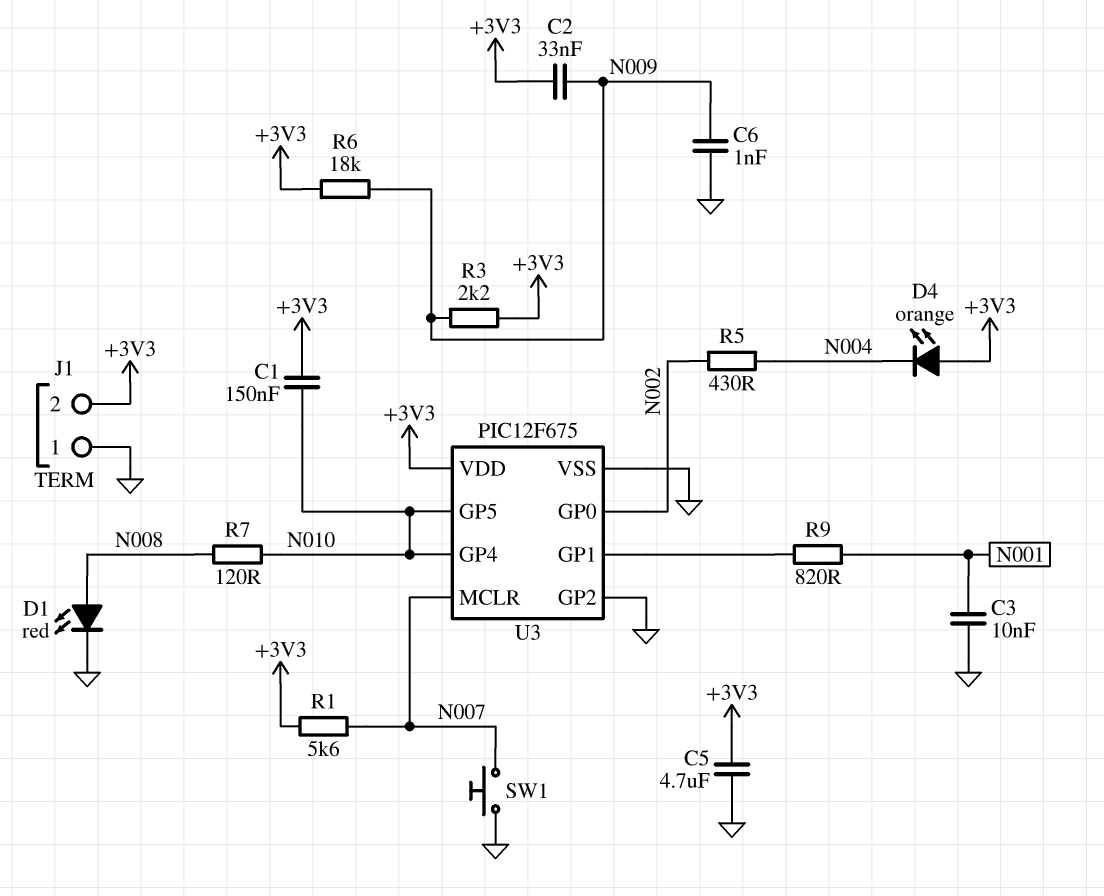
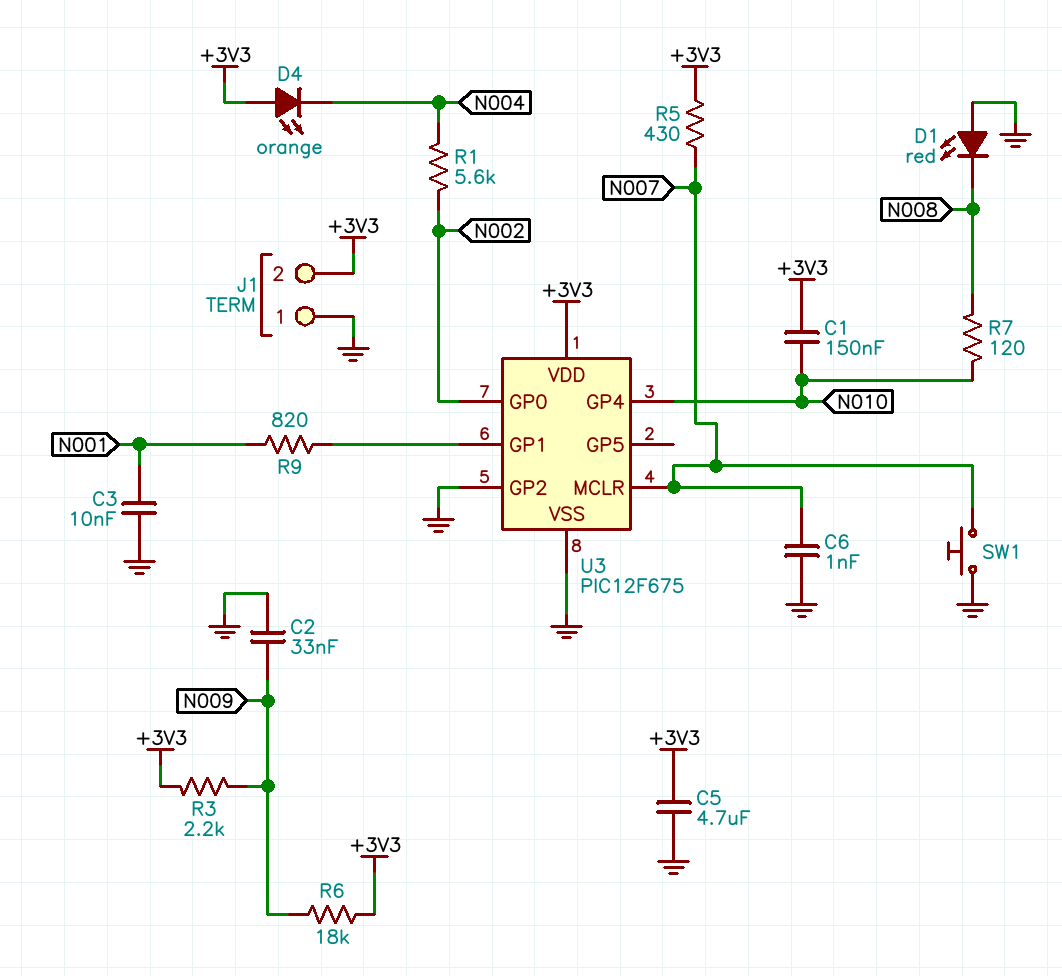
C2: 33nF (+3V3, N009) -> 33nF (GND, N009)
C6: 1nF (GND, N009) -> 1nF (GND, N007)
D1: LED red (A N008, K GND) -> LED red (A GND, K N008)
R1: 5.6k (+3V3, N007) -> 5.6k (N002, N004)
R5: 430 (N002, N004) -> 430 (+3V3, N007)
U3 pin GP5: N010 -> none

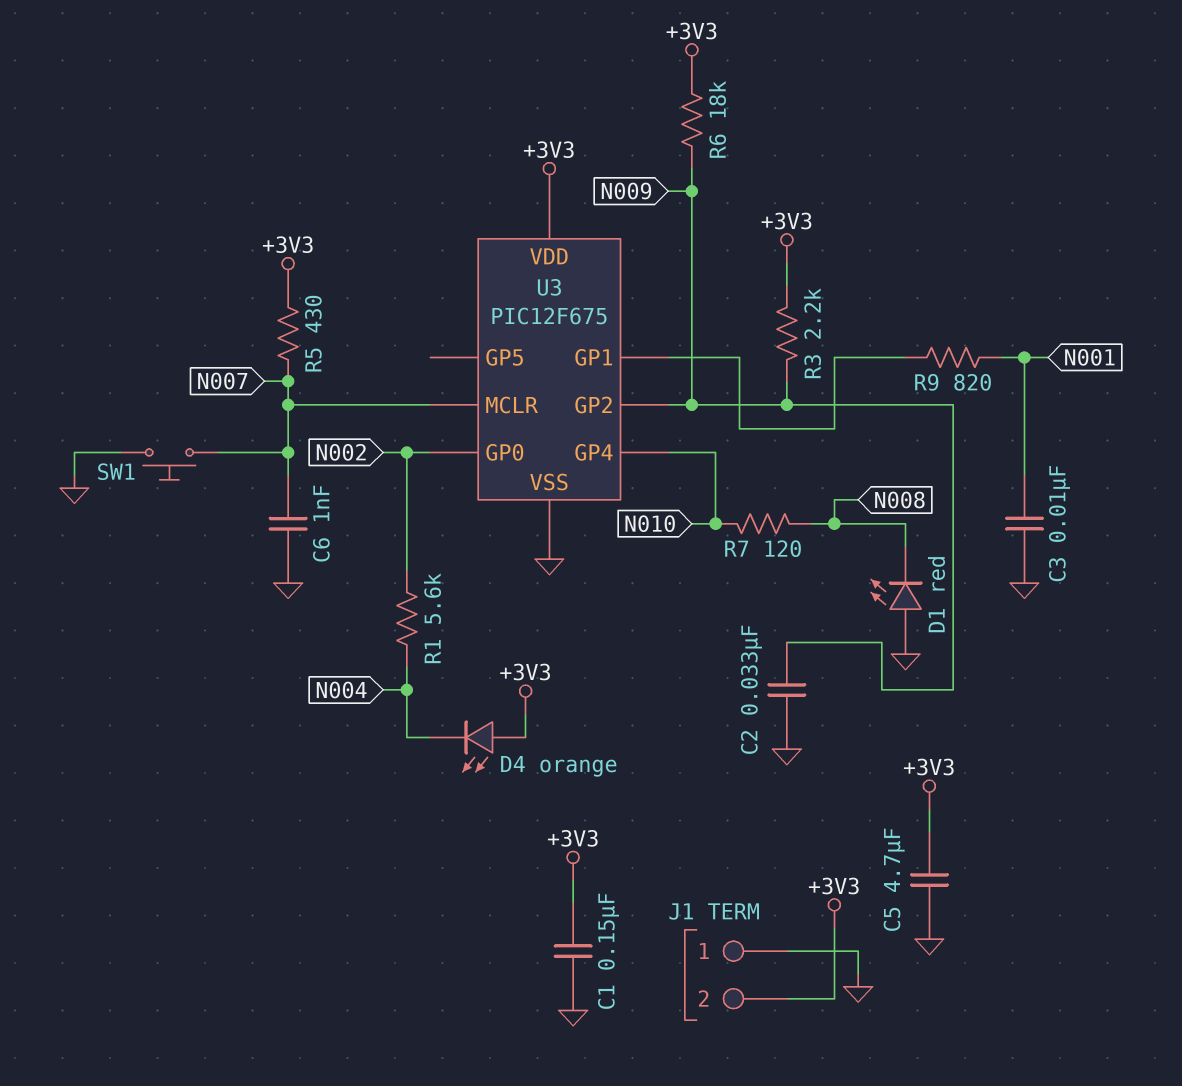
C1: 150nF (+3V3, N010) -> 150nF (+3V3, GND)
U3 pin GP2: GND -> N009

